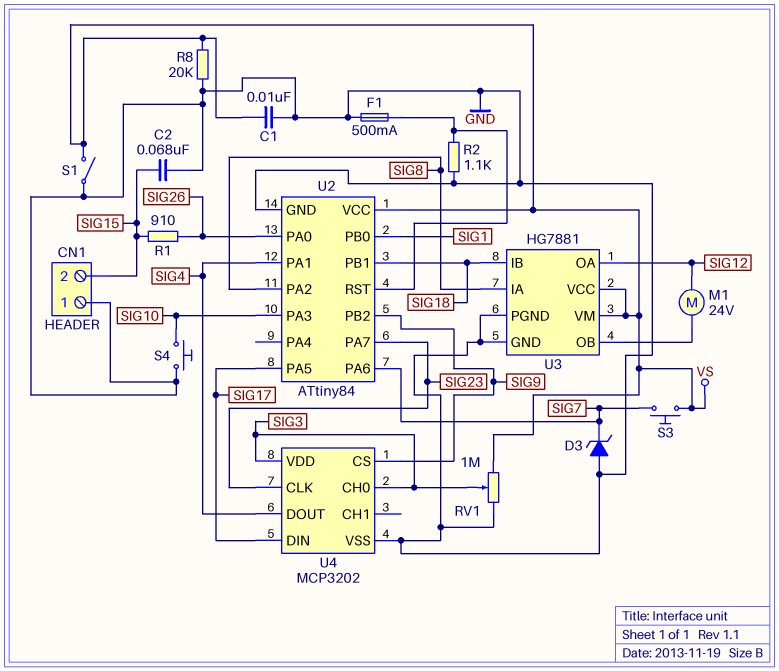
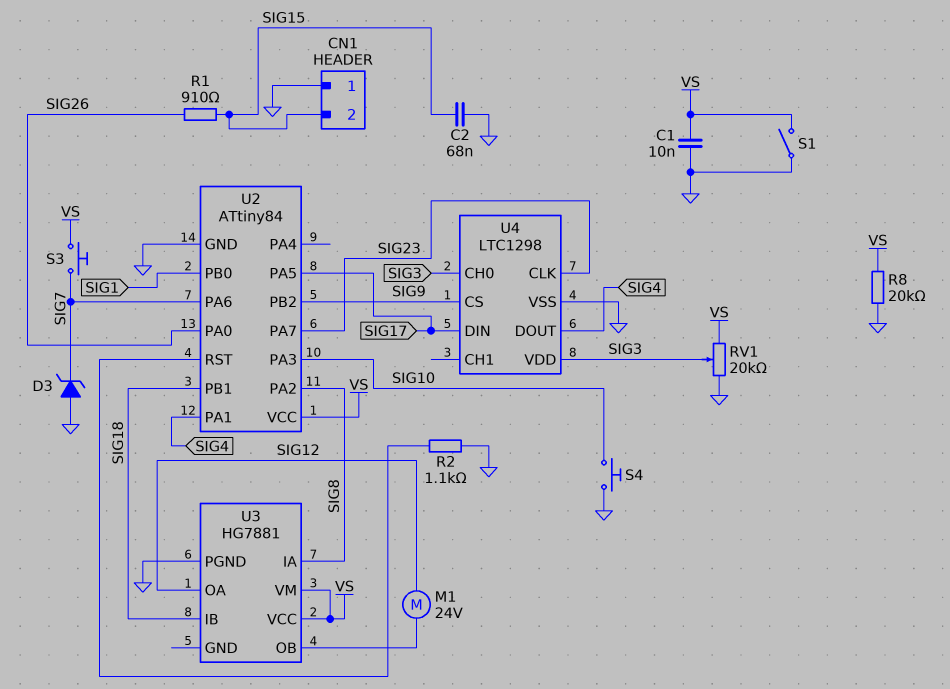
F1: 500mA (GND, U2/RST) -> none
RV1: 1M (GND, VS, wiper SIG3) -> 20k (GND, VS, wiper SIG3)
U3 pin GND: GND -> none
U4: MCP3202 -> LTC1298

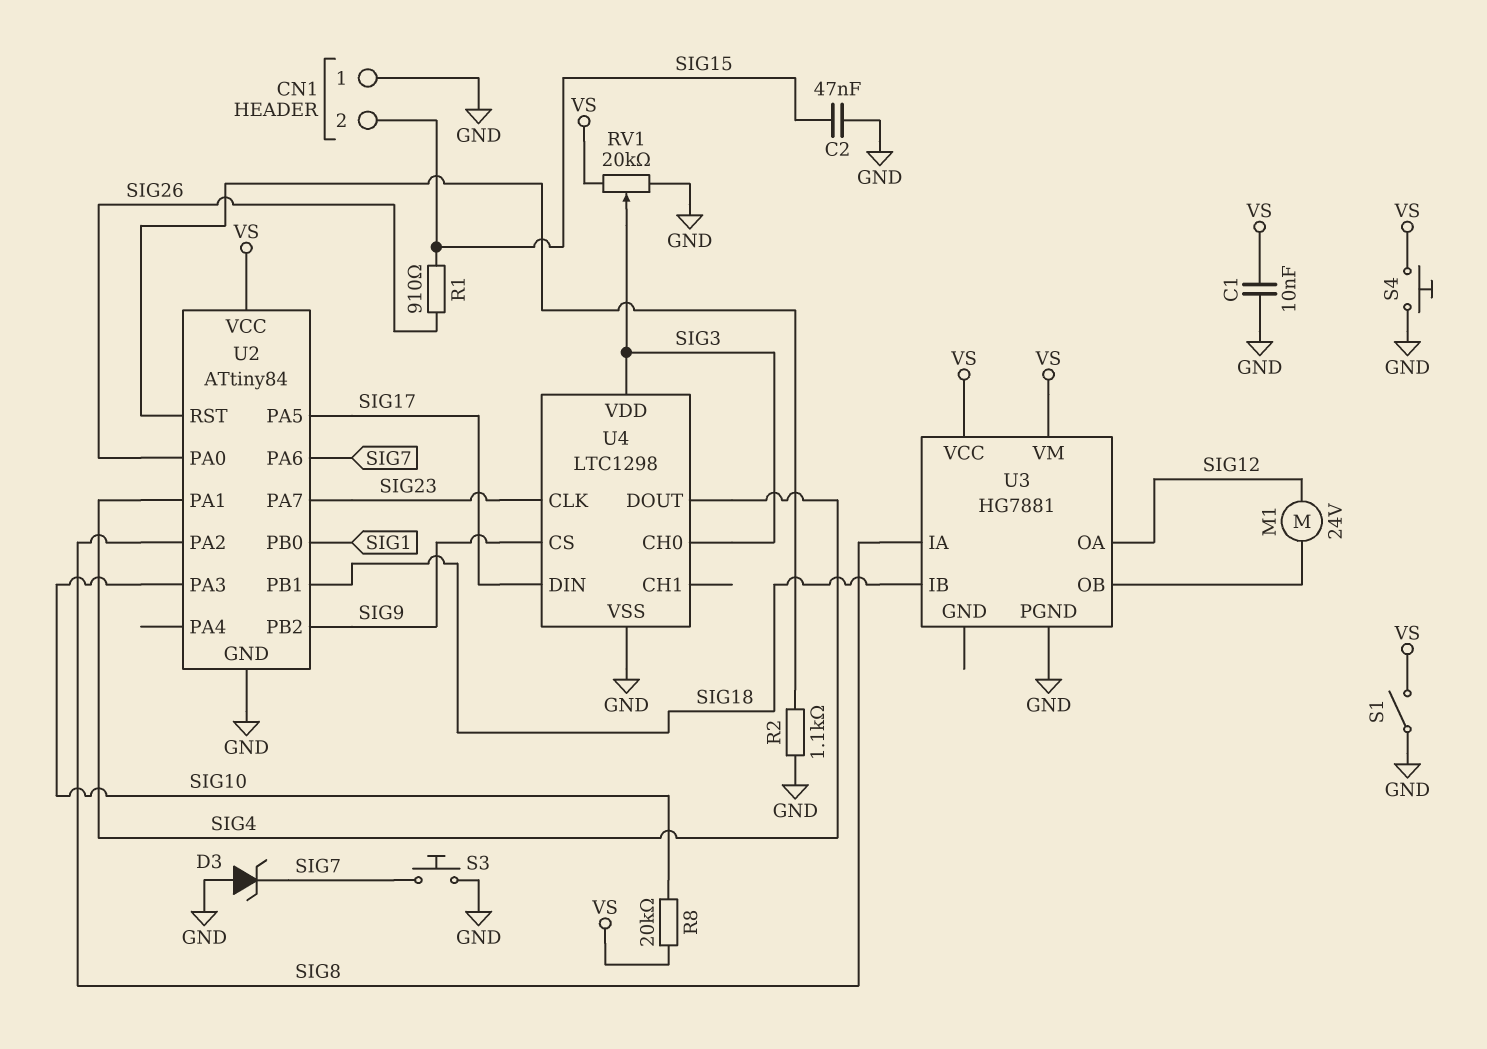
C2: 68nF (GND, SIG15) -> 47nF (GND, SIG15)
R8: 20k (GND, VS) -> 20k (SIG10, VS)
S3: button (SIG7, VS) -> button (GND, SIG7)
S4: button (GND, SIG10) -> button (GND, VS)

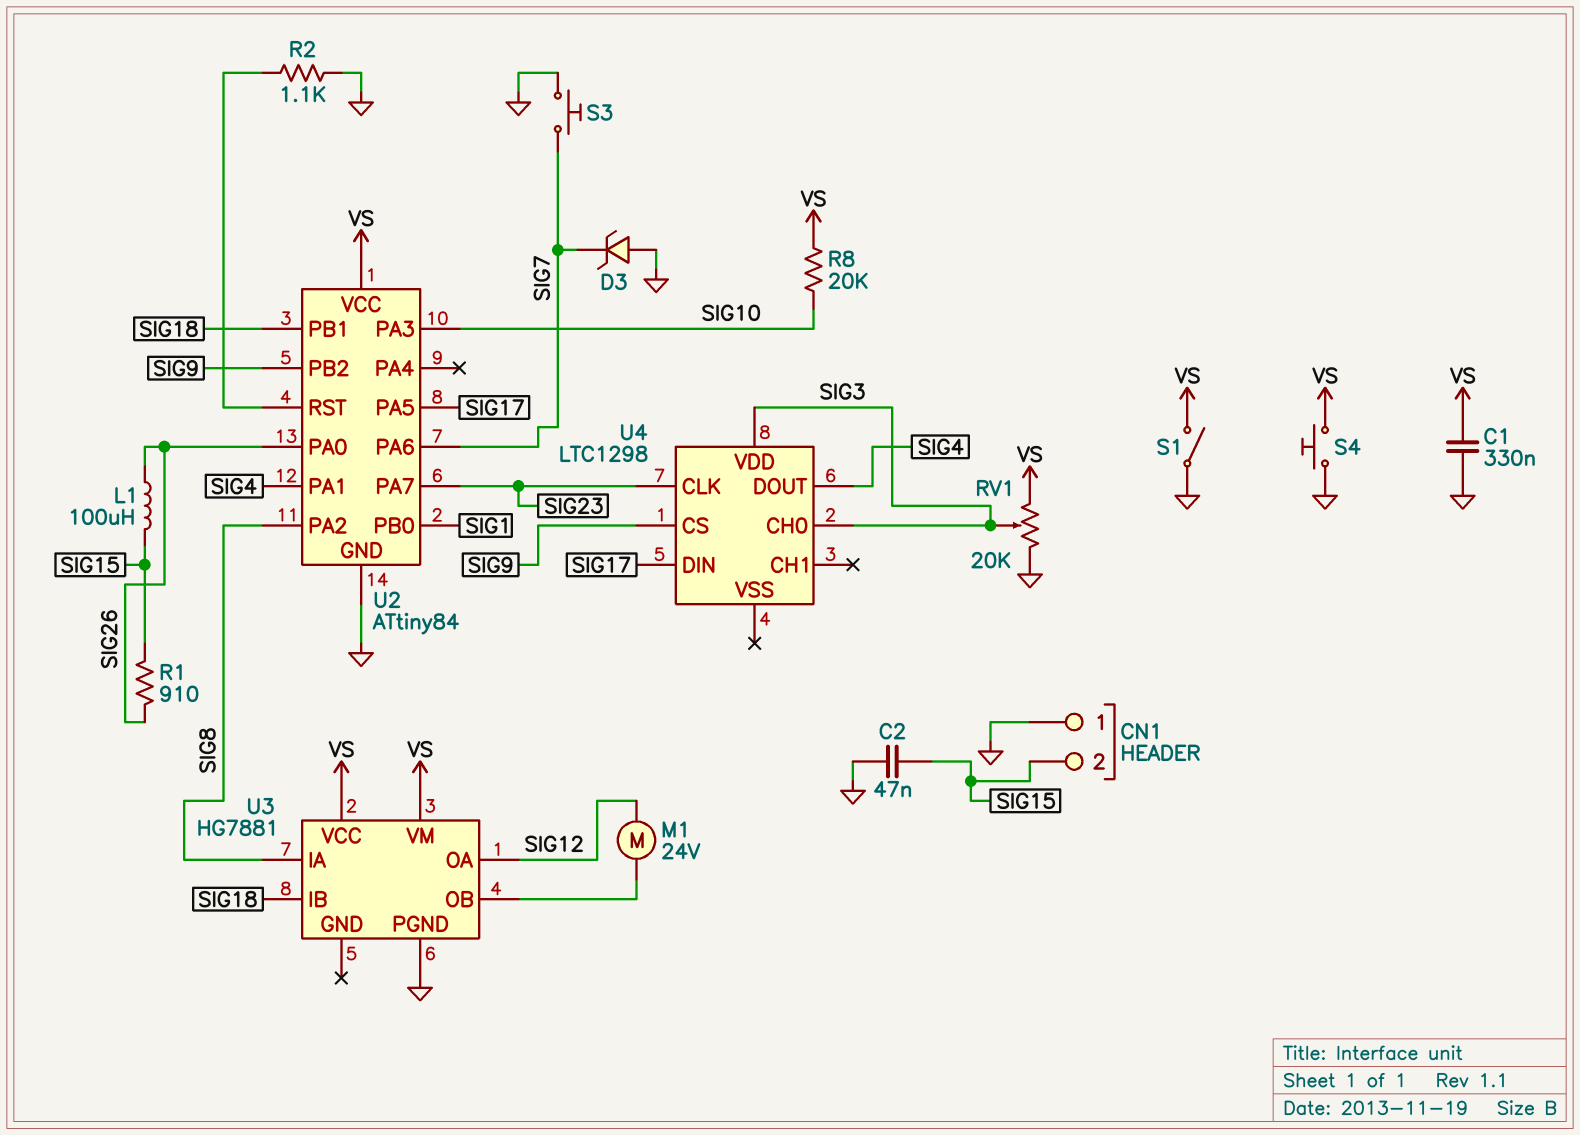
C1: 10nF (GND, VS) -> 330nF (GND, VS)
L1: none -> 100uH (SIG15, SIG26)
U4 pin VSS: GND -> none

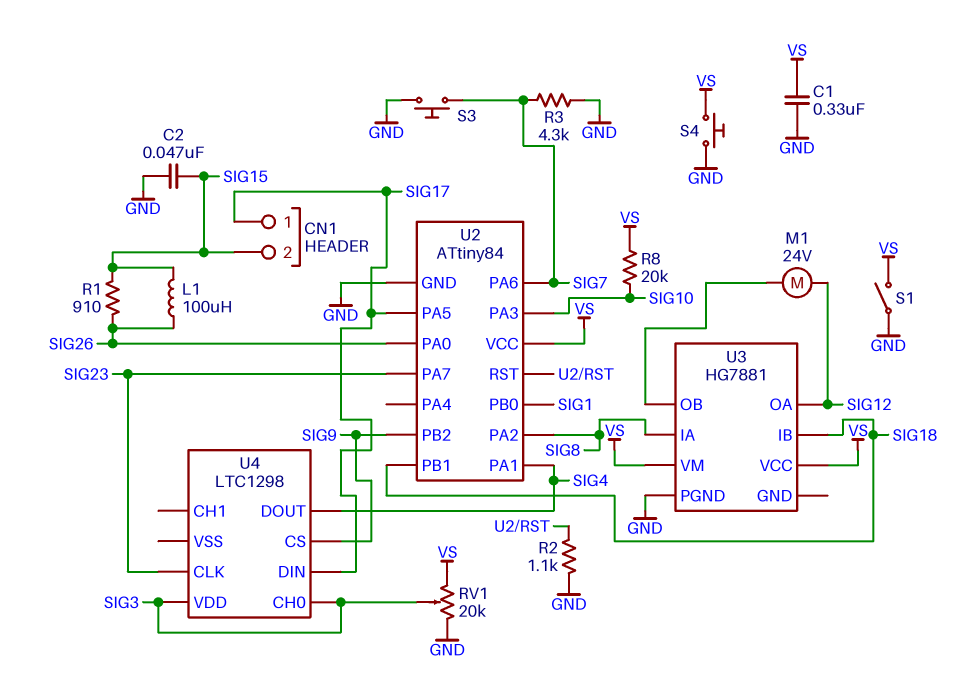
CN1 pin 1: GND -> SIG17
D3: zener (A GND, K SIG7) -> none
R3: none -> 4.3k (GND, SIG7)

